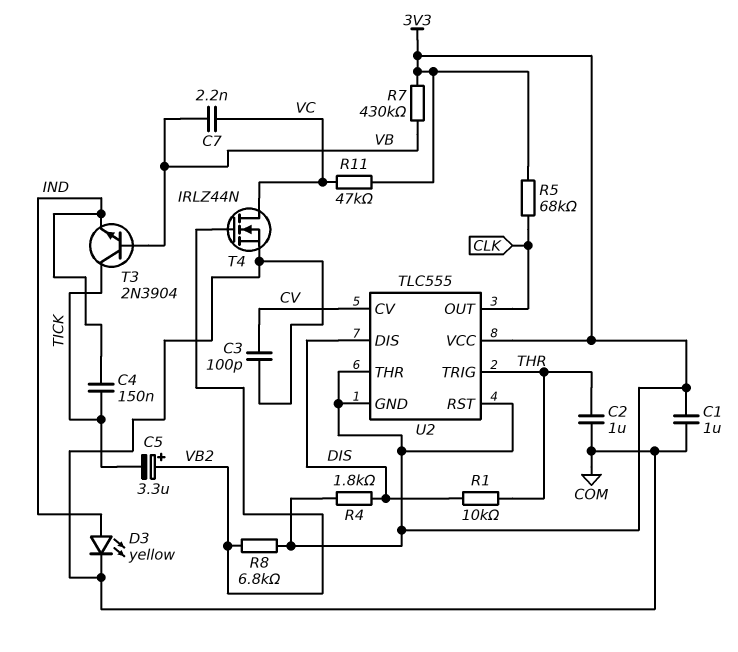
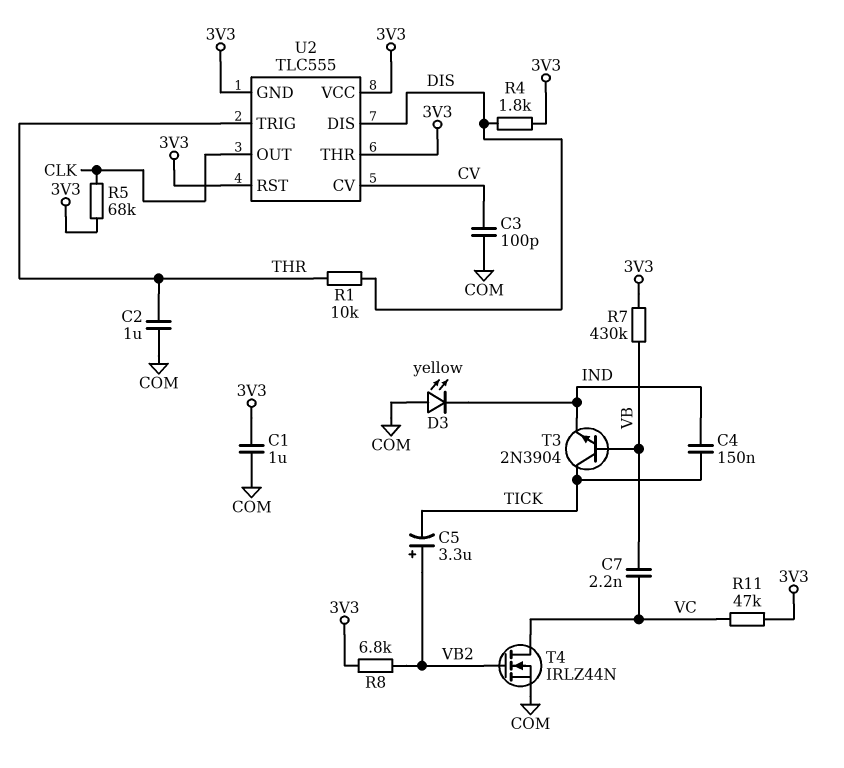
D3: LED yellow (A IND, K COM) -> LED yellow (A COM, K IND)

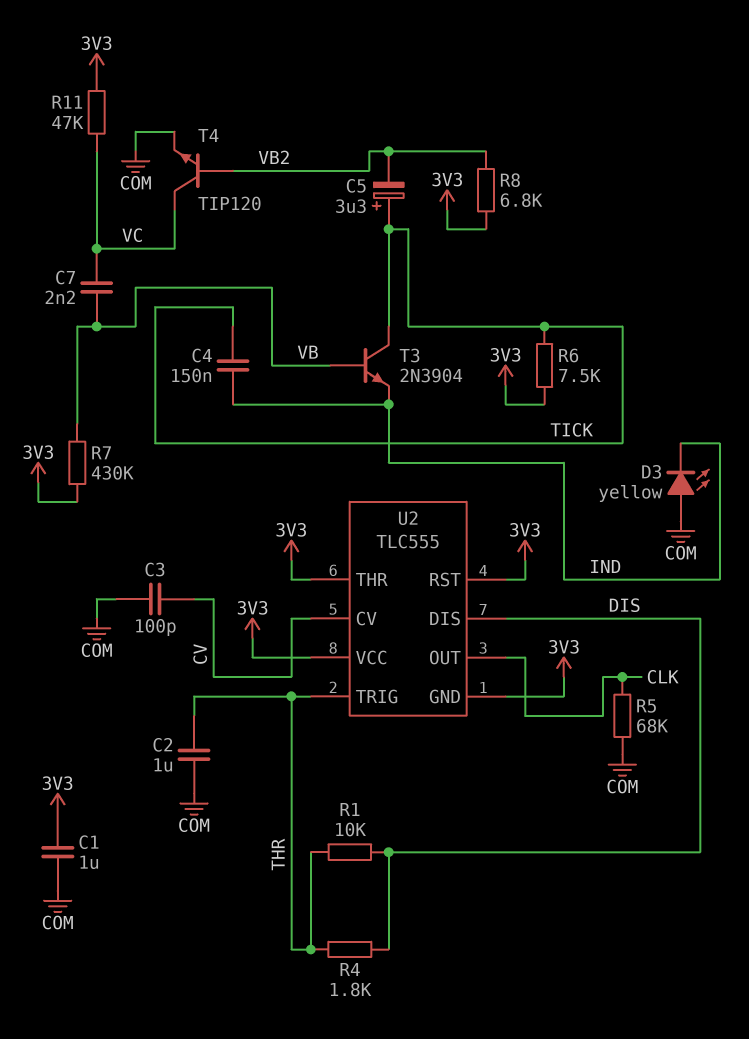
C5: 3.3uF (plus VB2, minus TICK) -> 3.3uF (plus TICK, minus VB2)
R4: 1.8k (3V3, DIS) -> 1.8k (DIS, THR)
R5: 68k (3V3, CLK) -> 68k (CLK, COM)
R6: none -> 7.5k (3V3, TICK)
T4: NMOS IRLZ44N (G VB2, D VC, S COM) -> NPN TIP120 (B VB2, C VC, E COM)

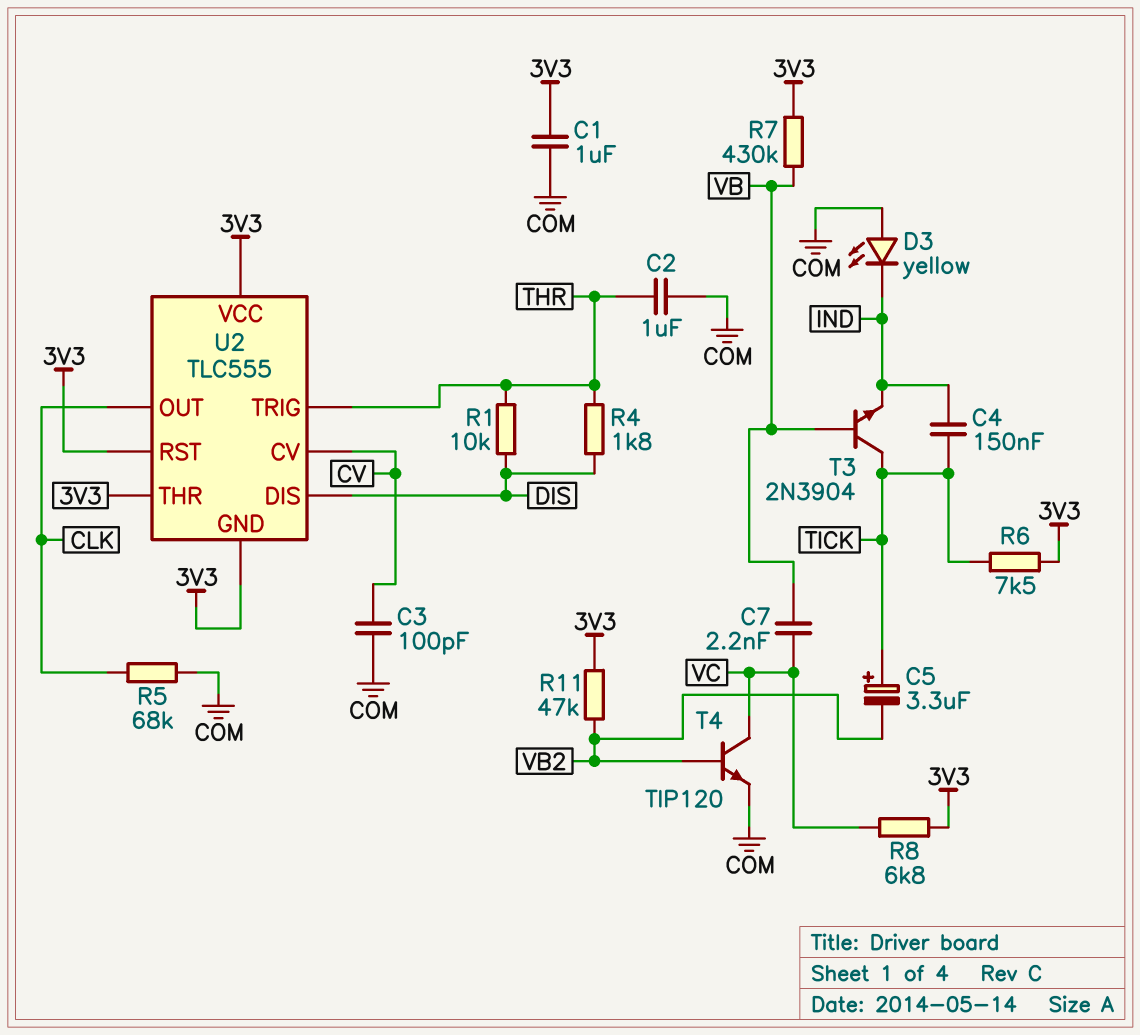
R8: 6.8k (3V3, VB2) -> 6.8k (3V3, VC)
R11: 47k (3V3, VC) -> 47k (3V3, VB2)

